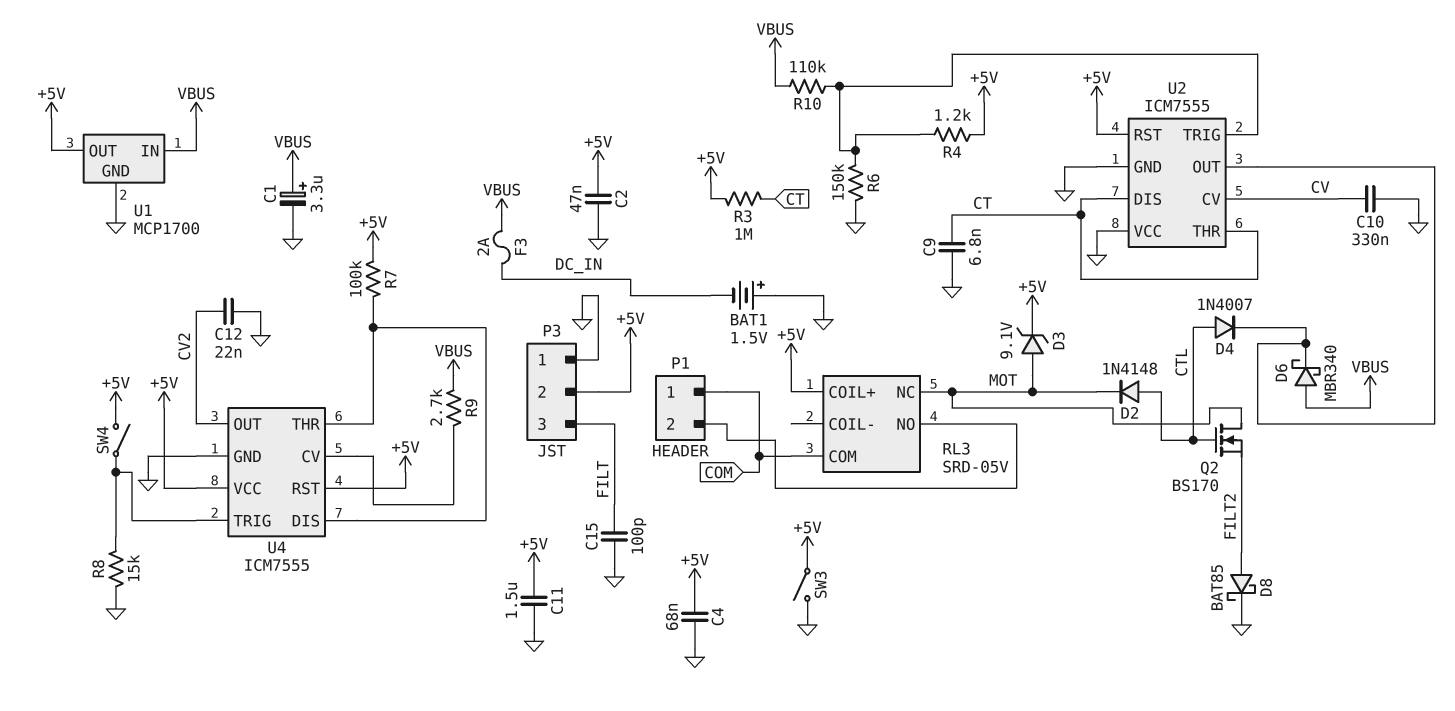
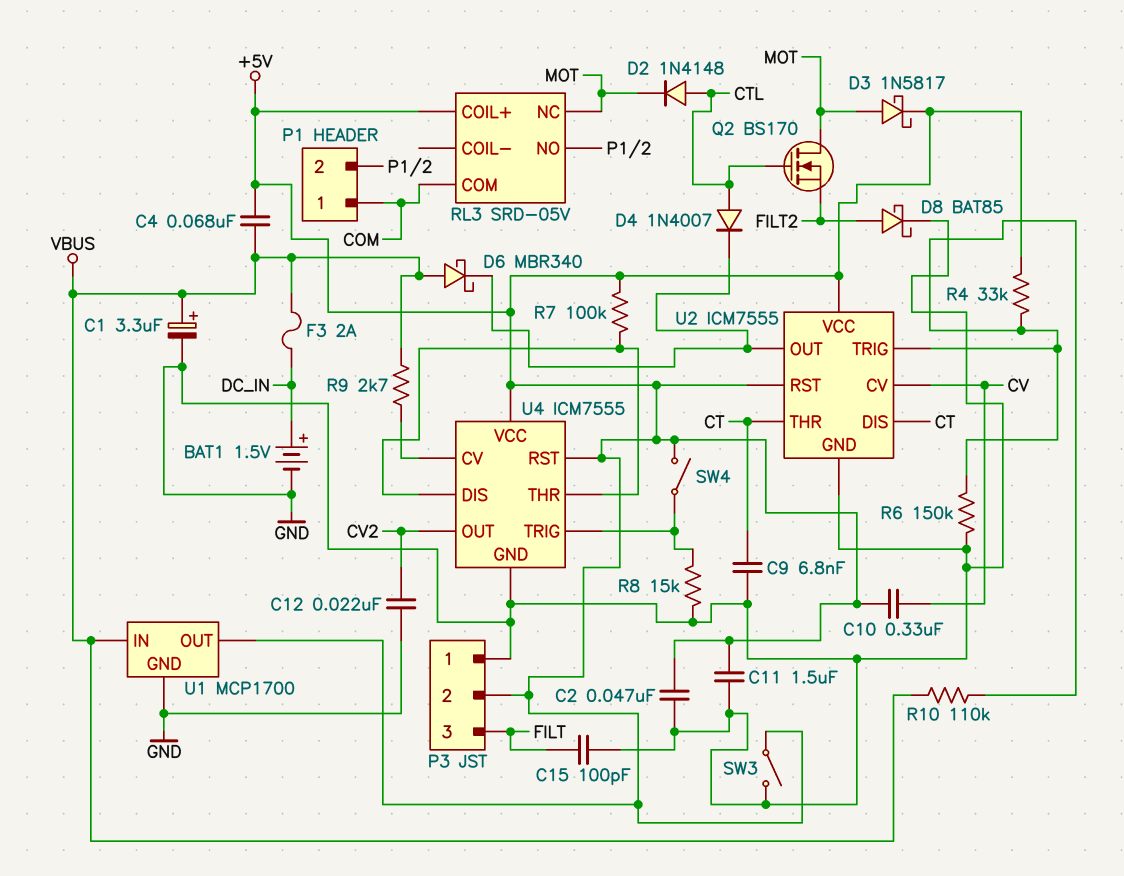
BAT1: 1.5V (plus GND, minus DC_IN) -> 1.5V (plus DC_IN, minus GND)
C4: 68nF (+5V, GND) -> 68nF (+5V, VBUS)
C10: 330nF (CV, GND) -> 330nF (+5V, CV)
D3: zener 9.1V (A MOT, K +5V) -> schottky 1N5817 (A MOT, K +5V)
R3: 1M (+5V, CT) -> none
R4: 1.2k (+5V, U2/TRIG) -> 33k (+5V, U2/TRIG)
U2 pin VCC: GND -> +5V

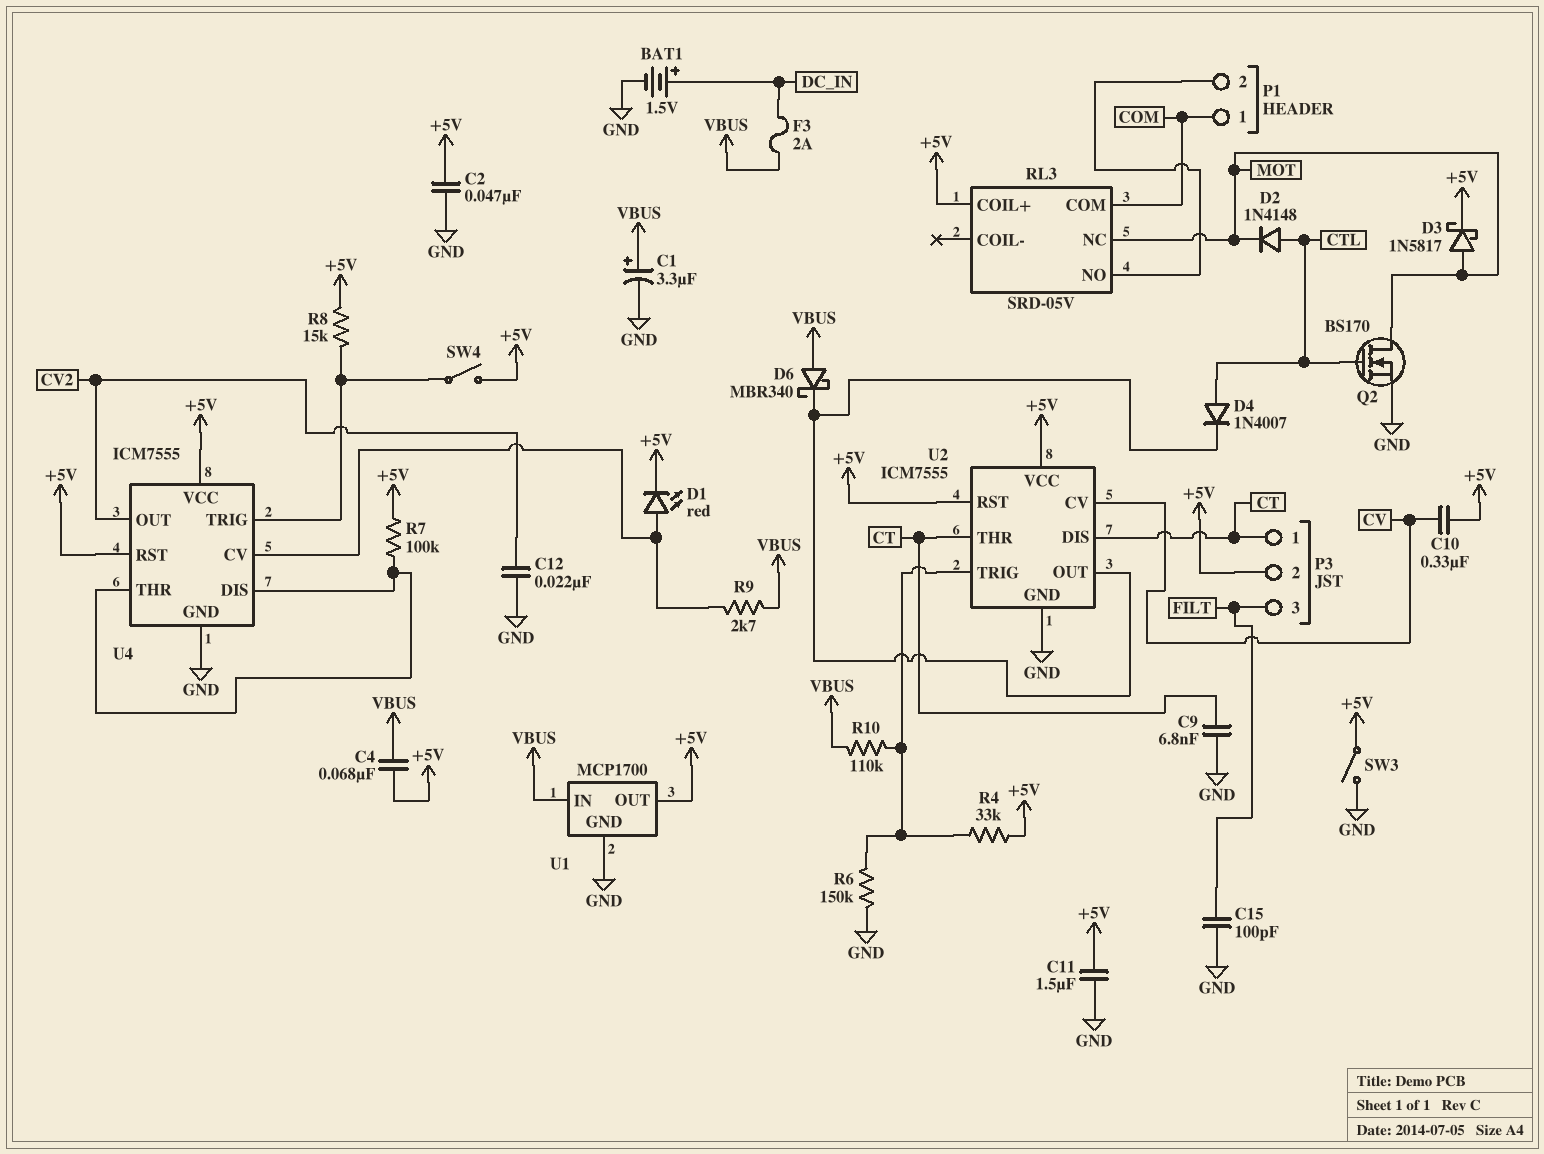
D1: none -> LED red (A U4/CV, K +5V)
D8: schottky BAT85 (A FILT2, K GND) -> none
P3 pin 1: GND -> CT
Q2: NMOS BS170 (G CTL, D MOT, S FILT2) -> NMOS BS170 (G CTL, D MOT, S GND)
R8: 15k (GND, U4/TRIG) -> 15k (+5V, U4/TRIG)

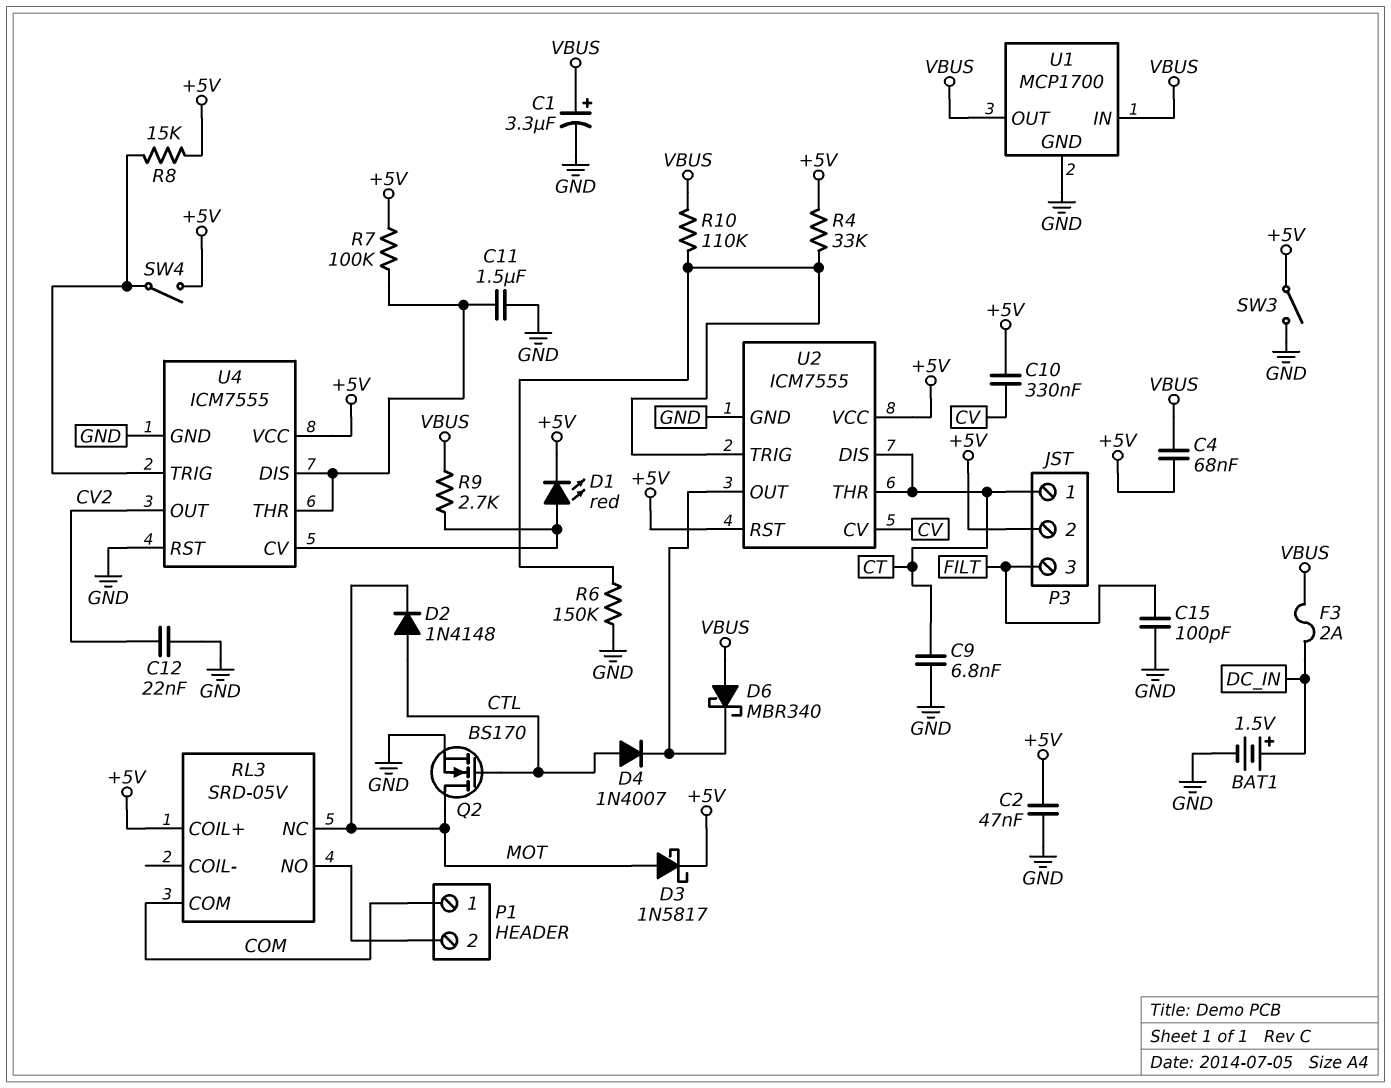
C11: 1.5uF (+5V, GND) -> 1.5uF (GND, U4/DIS)
U1 pin OUT: +5V -> VBUS
U4 pin RST: +5V -> GND

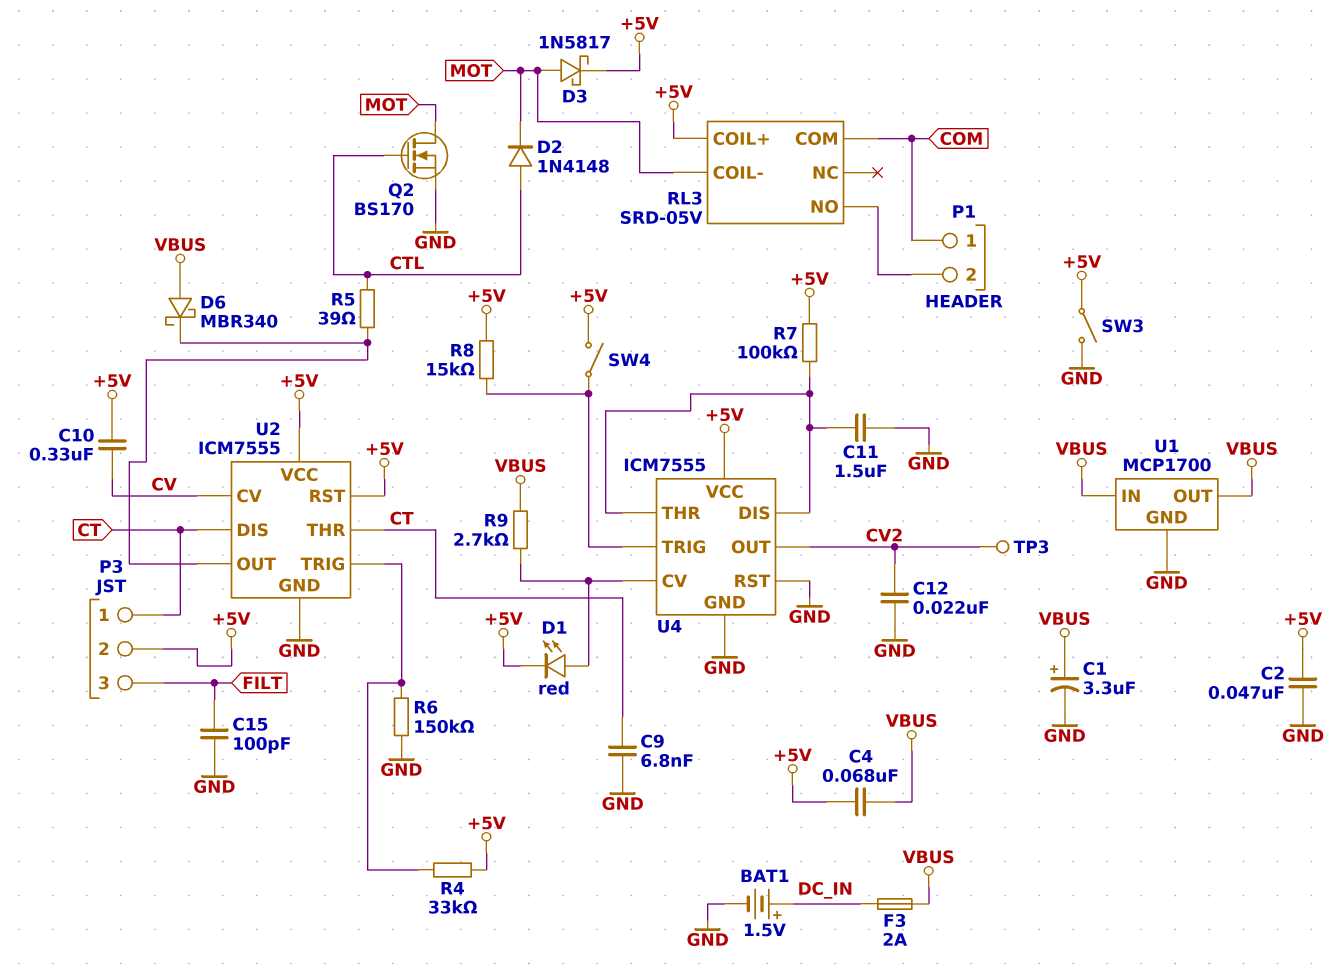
D4: diode 1N4007 (A CTL, K U2/OUT) -> none
R5: none -> 39 (CTL, U2/OUT)
R10: 110k (U2/TRIG, VBUS) -> none
RL3 pin COIL-: none -> MOT
RL3 pin NC: MOT -> none
TP3: none -> test point (CV2)

